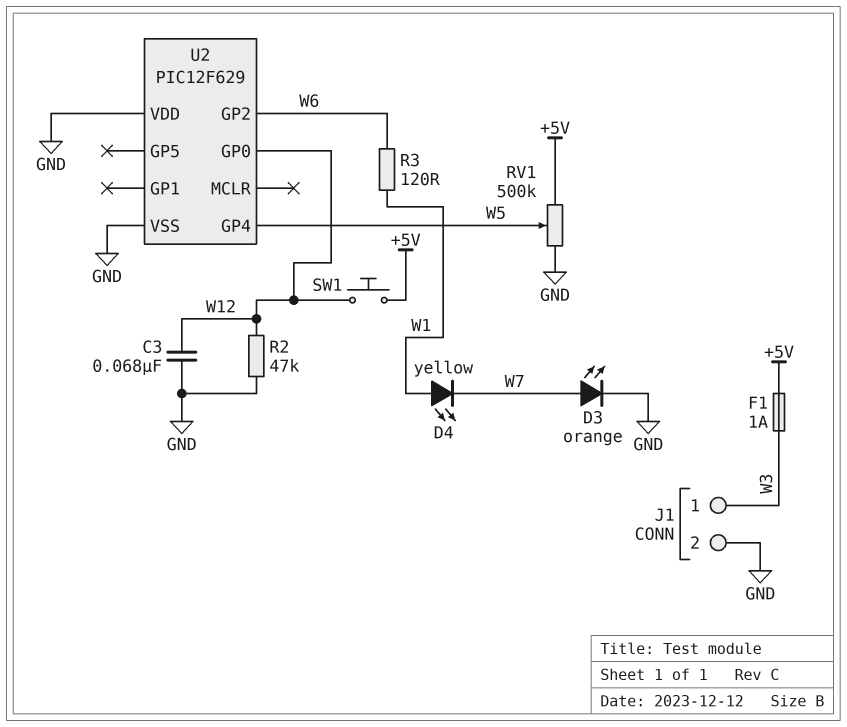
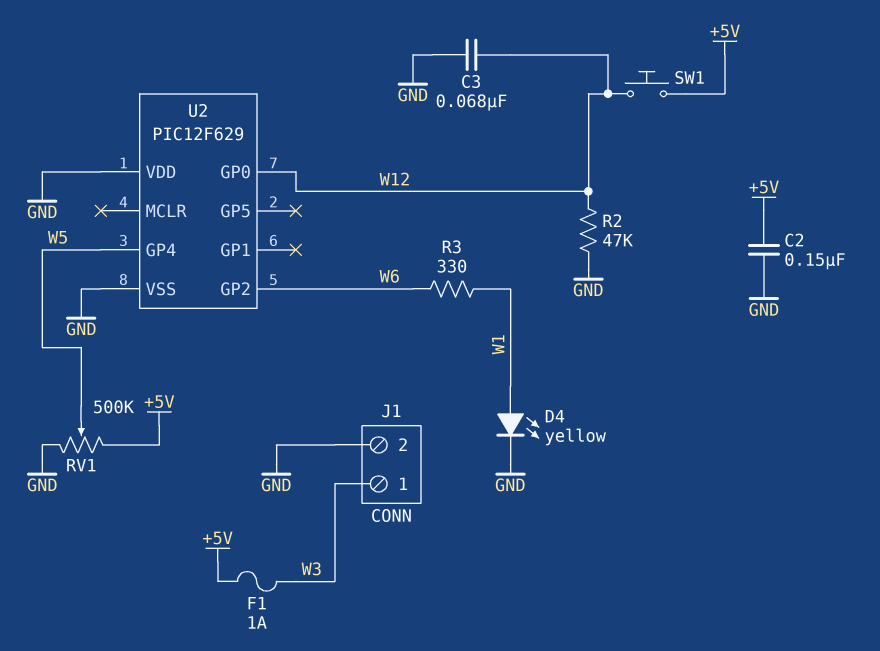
C2: none -> 150nF (+5V, GND)
D3: LED orange (A W7, K GND) -> none
D4: LED yellow (A W1, K W7) -> LED yellow (A W1, K GND)
R3: 120 (W1, W6) -> 330 (W1, W6)

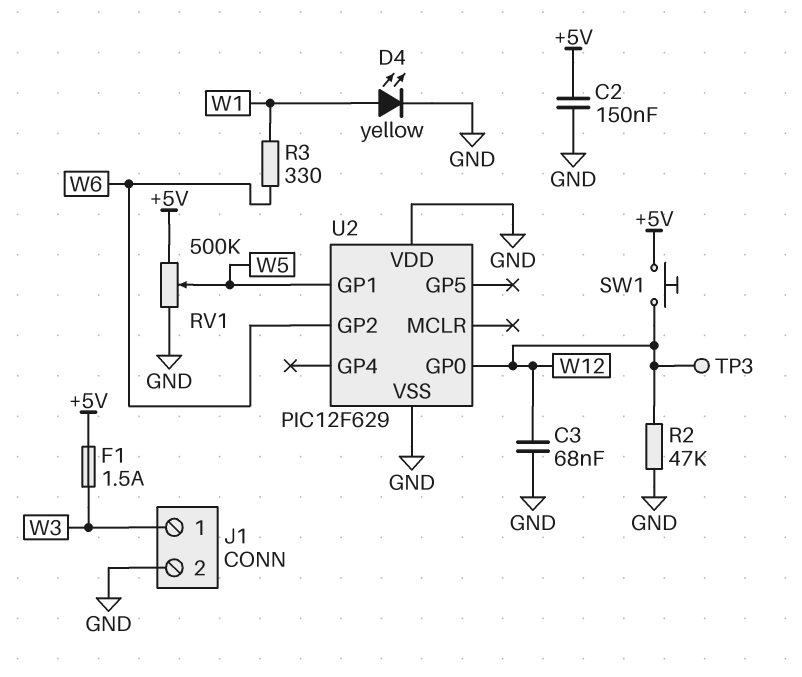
F1: 1A (+5V, W3) -> 1.5A (+5V, W3)
TP3: none -> test point (W12)
U2 pin GP1: none -> W5
U2 pin GP4: W5 -> none

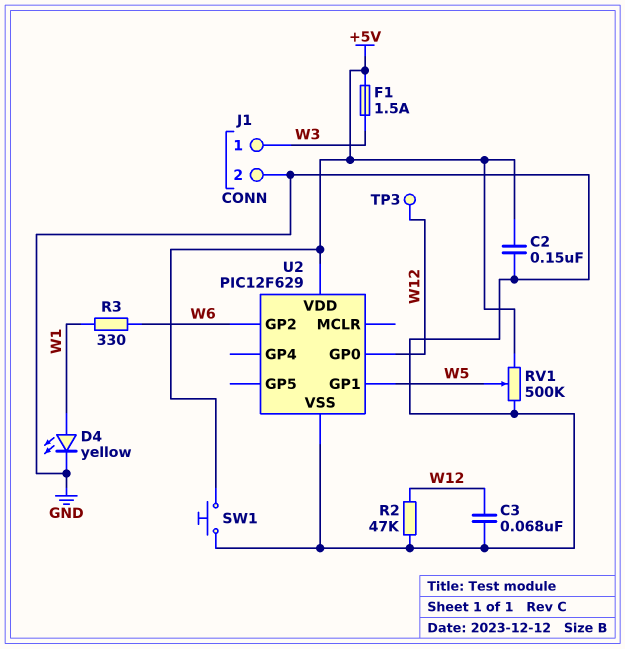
SW1: button (+5V, W12) -> button (+5V, GND)
U2 pin VDD: GND -> +5V

